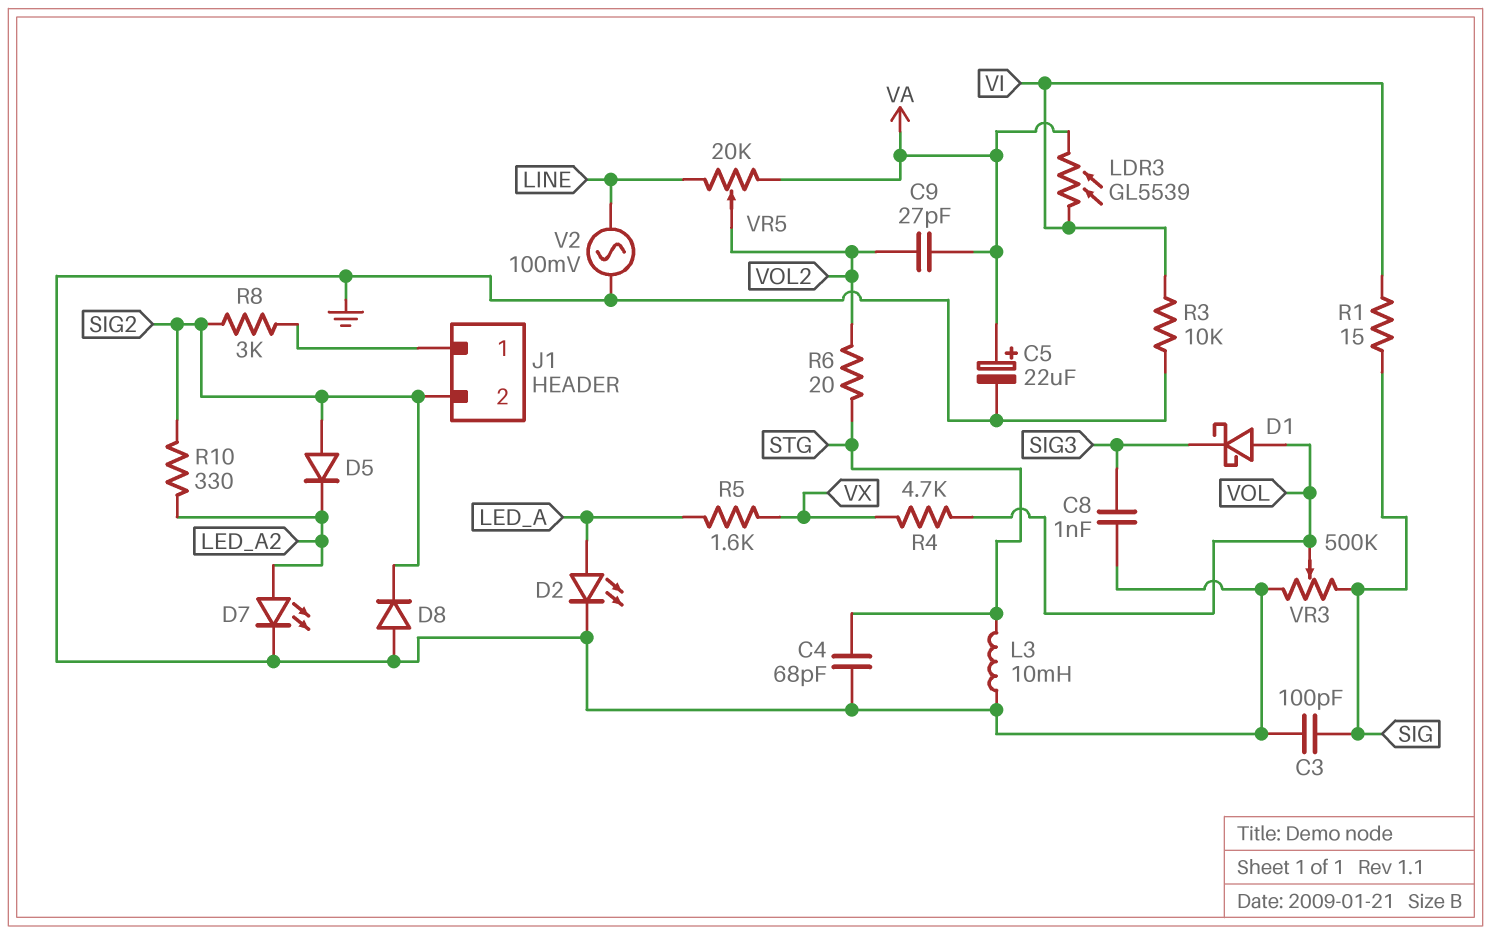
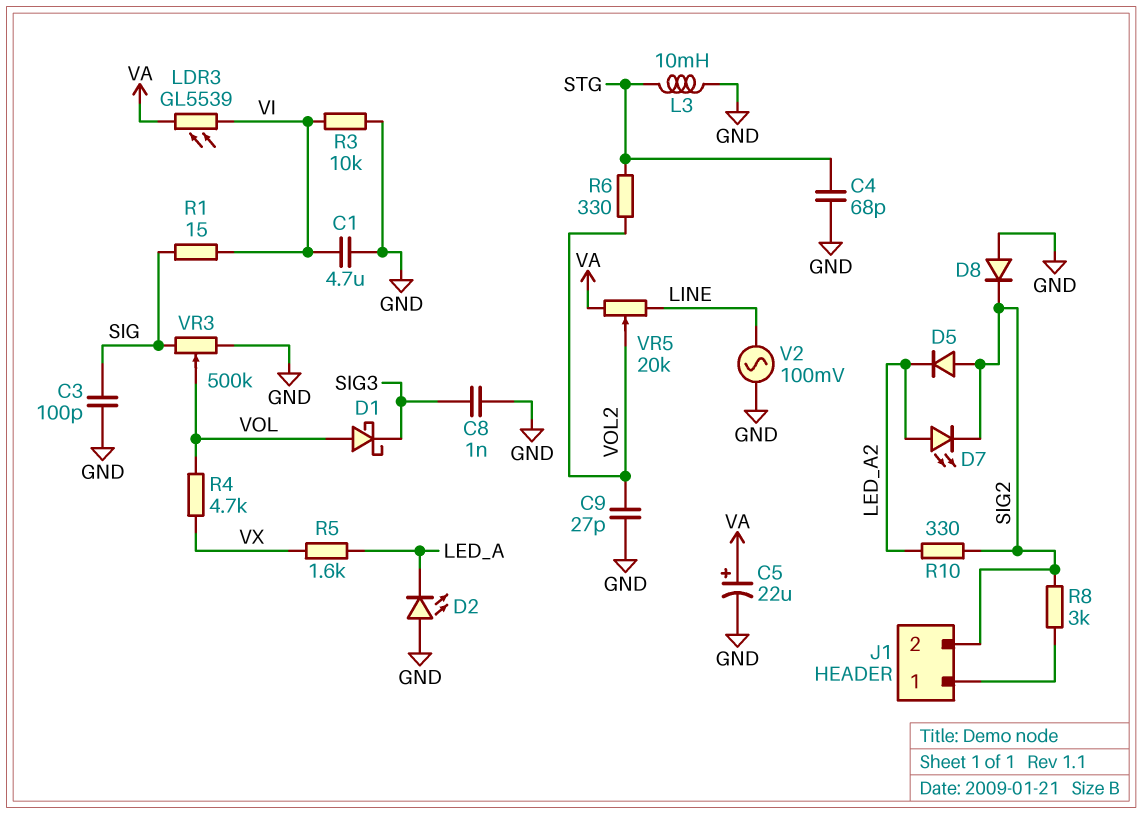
C1: none -> 4.7uF (GND, VI)
C9: 27pF (VA, VOL2) -> 27pF (GND, VOL2)
D2: LED (A LED_A, K GND) -> LED (A GND, K LED_A)
D7: LED (A LED_A2, K GND) -> LED (A LED_A2, K SIG2)
R6: 20 (STG, VOL2) -> 330 (STG, VOL2)

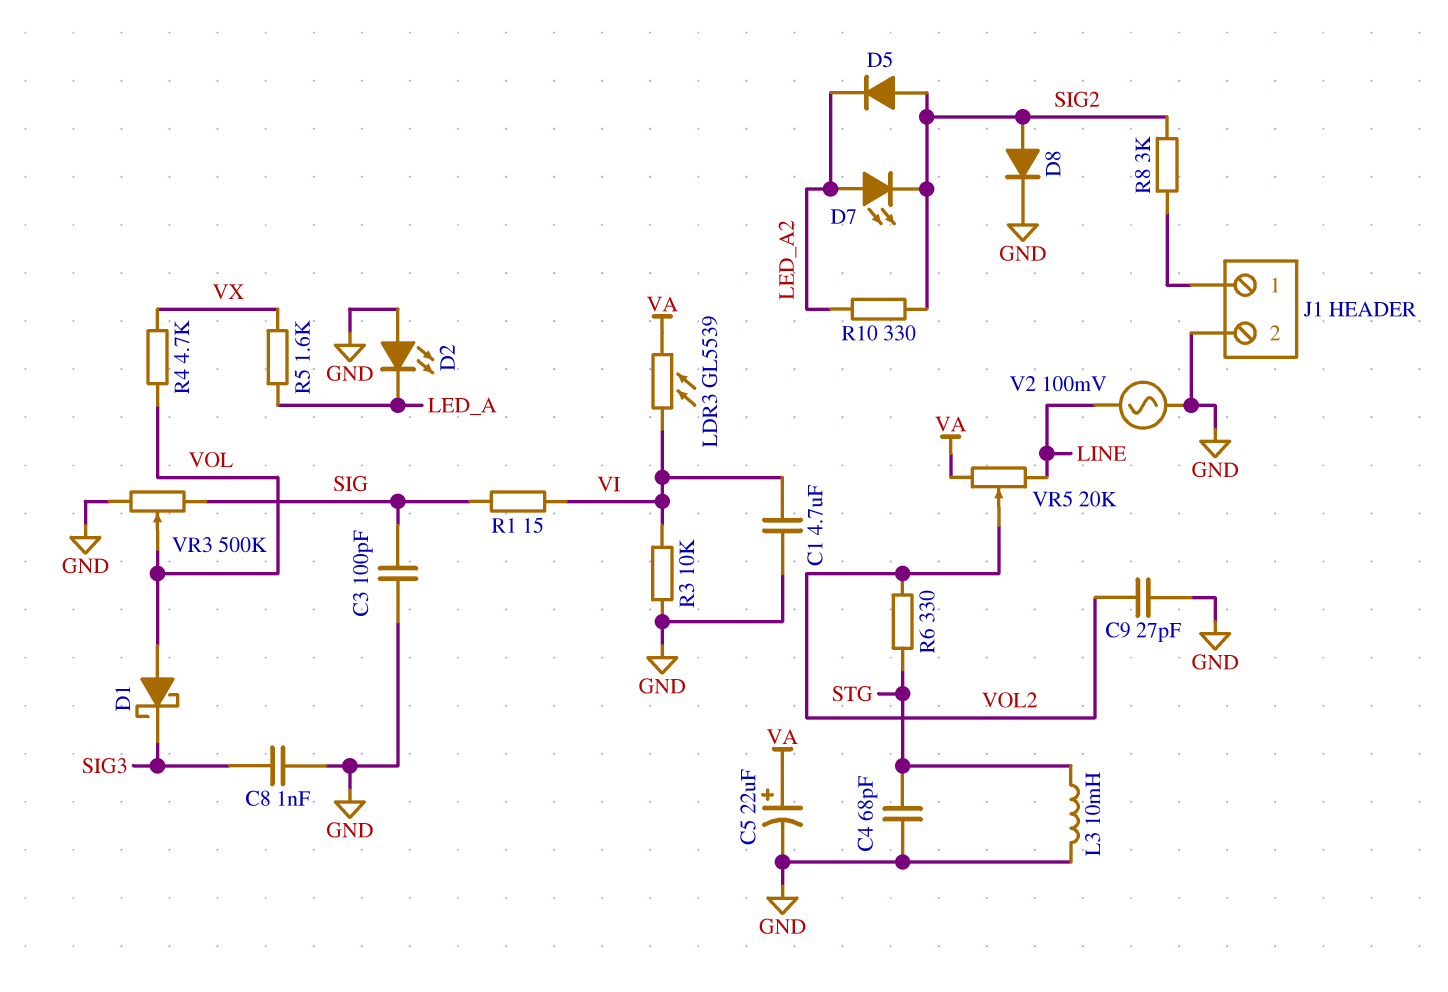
D8: diode (A GND, K SIG2) -> diode (A SIG2, K GND)
J1 pin 2: SIG2 -> GND

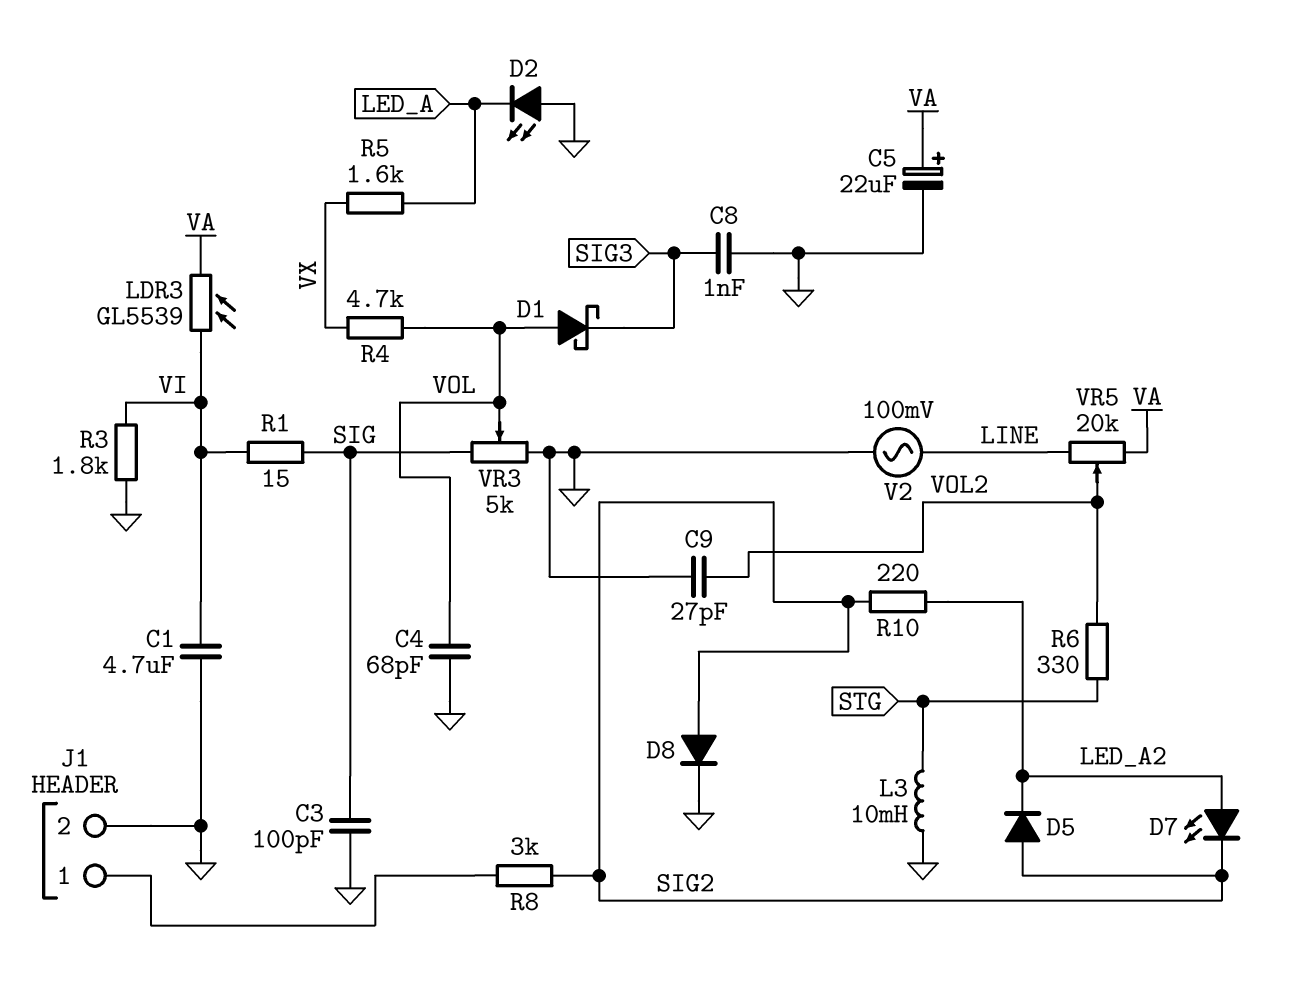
C4: 68pF (GND, STG) -> 68pF (GND, VOL)
R3: 10k (GND, VI) -> 1.8k (GND, VI)
R10: 330 (LED_A2, SIG2) -> 220 (LED_A2, SIG2)
VR3: 500k (GND, SIG, wiper VOL) -> 5k (GND, SIG, wiper VOL)

